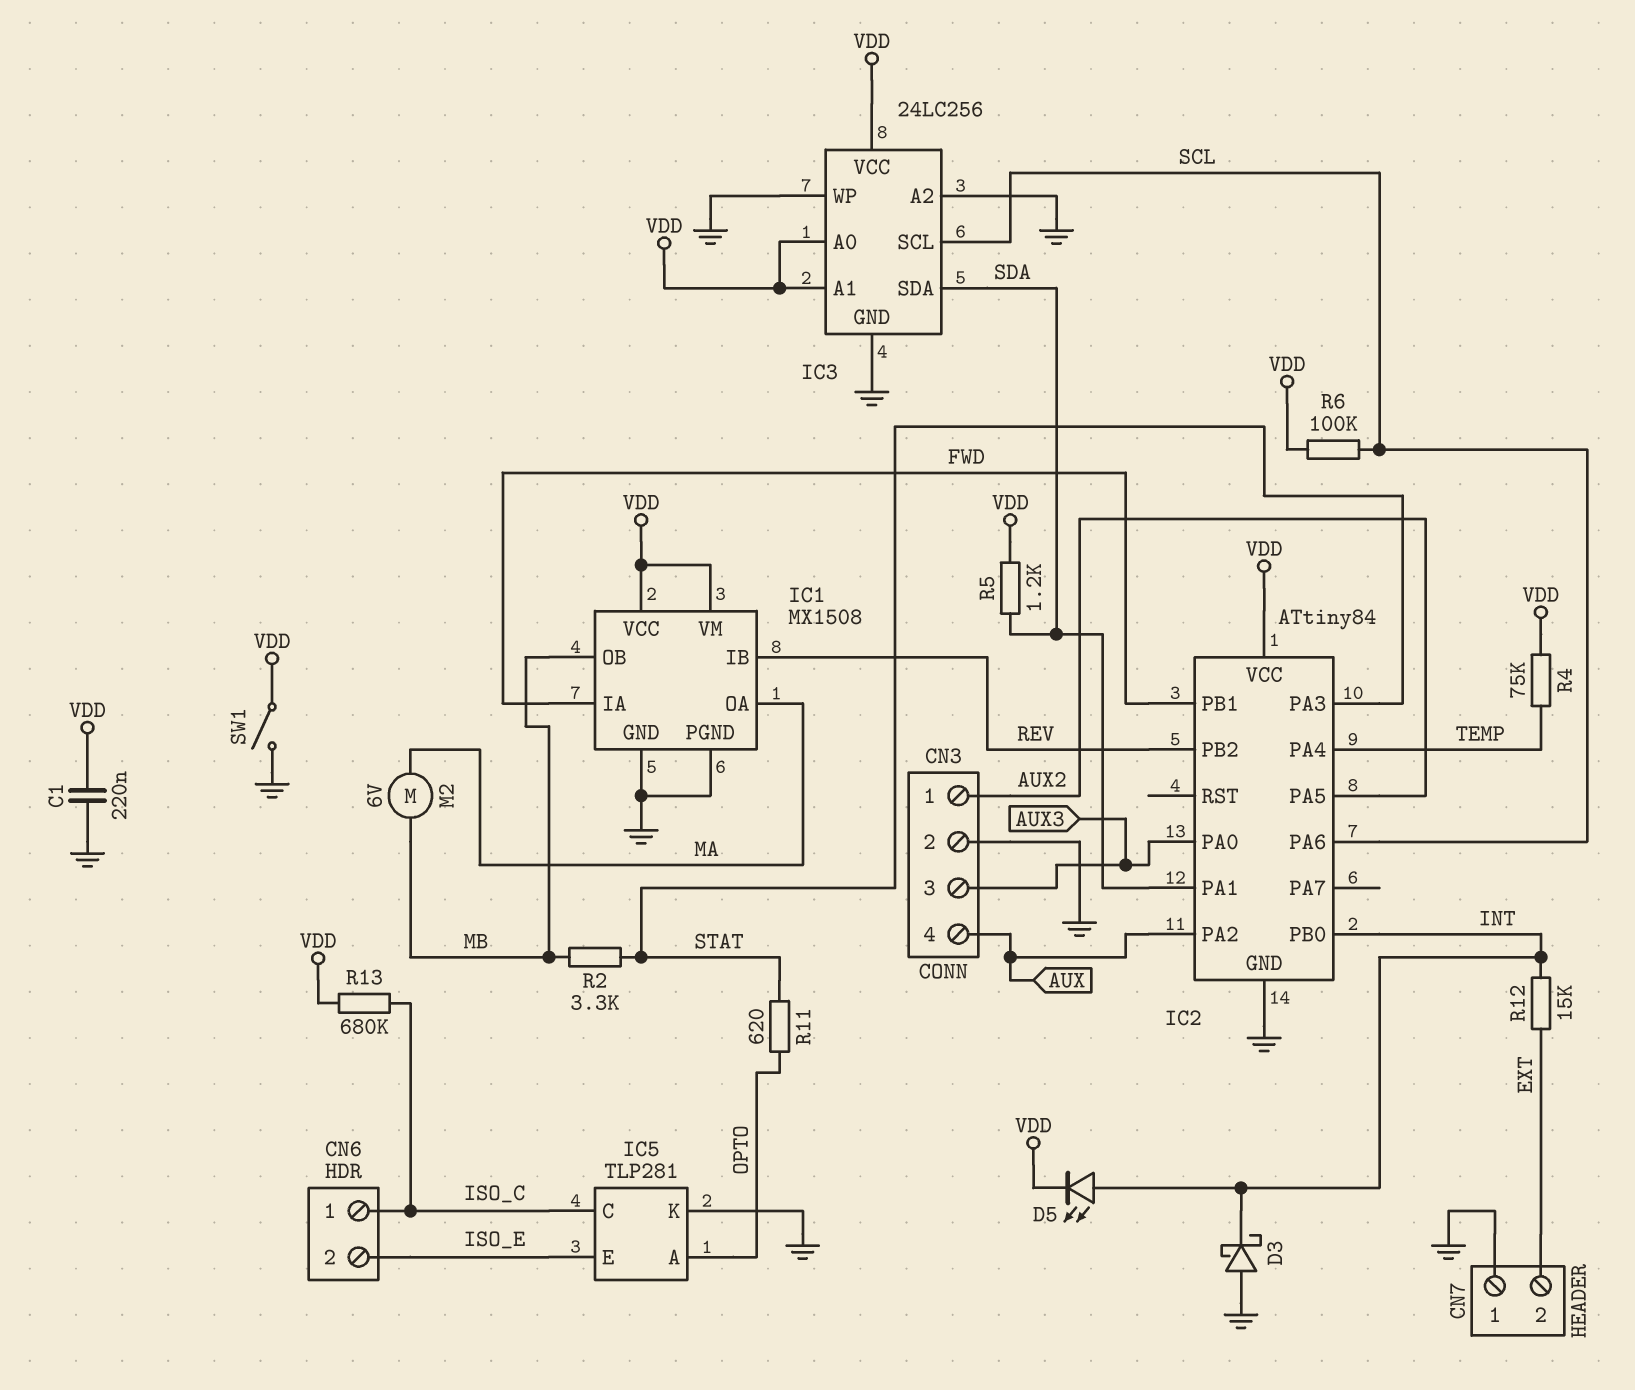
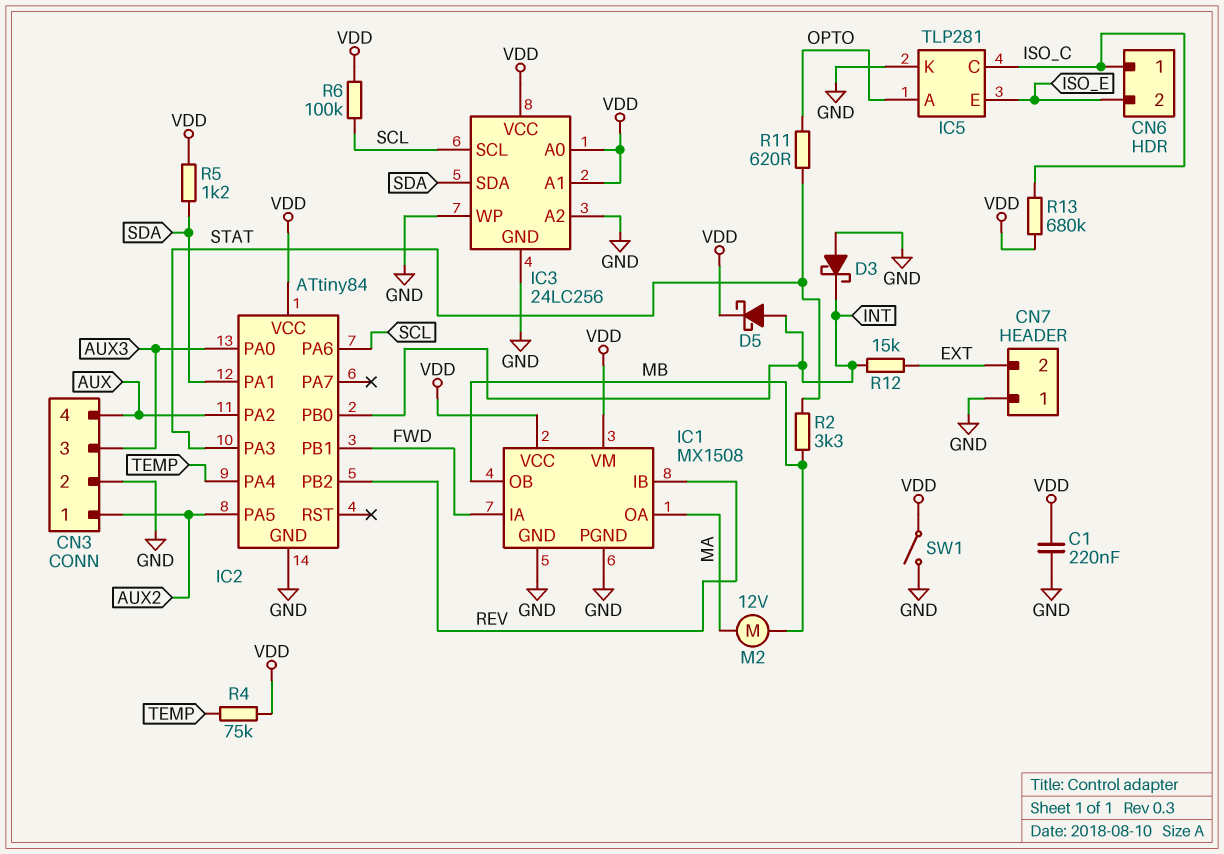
D5: LED (A INT, K VDD) -> schottky (A INT, K VDD)
M2: motor 6V (MA, MB) -> motor 12V (MA, MB)

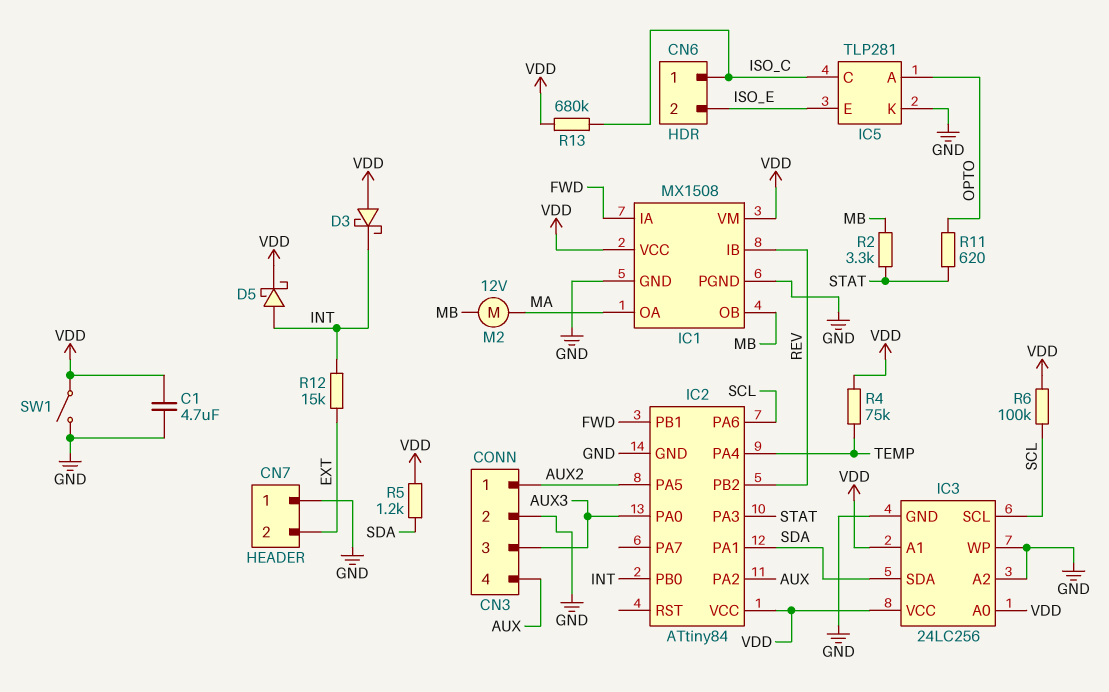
C1: 220nF (GND, VDD) -> 4.7uF (GND, VDD)
D3: schottky (A GND, K INT) -> schottky (A VDD, K INT)

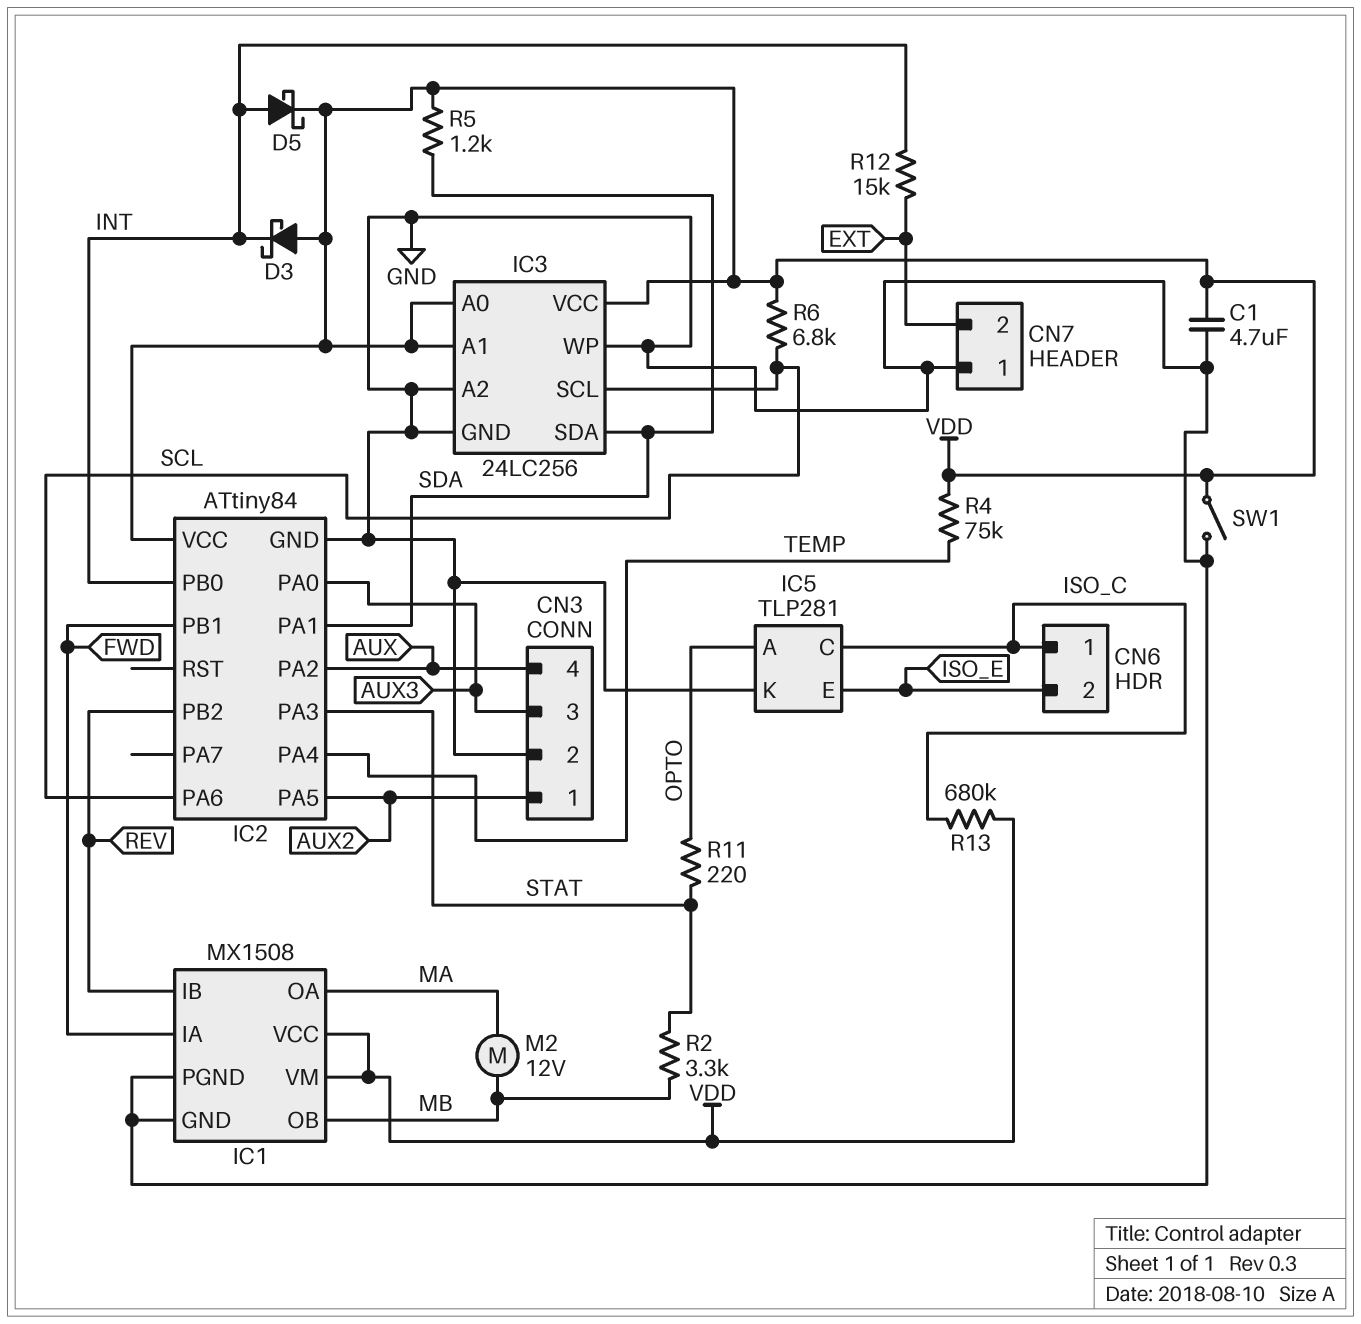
R6: 100k (SCL, VDD) -> 6.8k (SCL, VDD)
R11: 620 (OPTO, STAT) -> 220 (OPTO, STAT)

